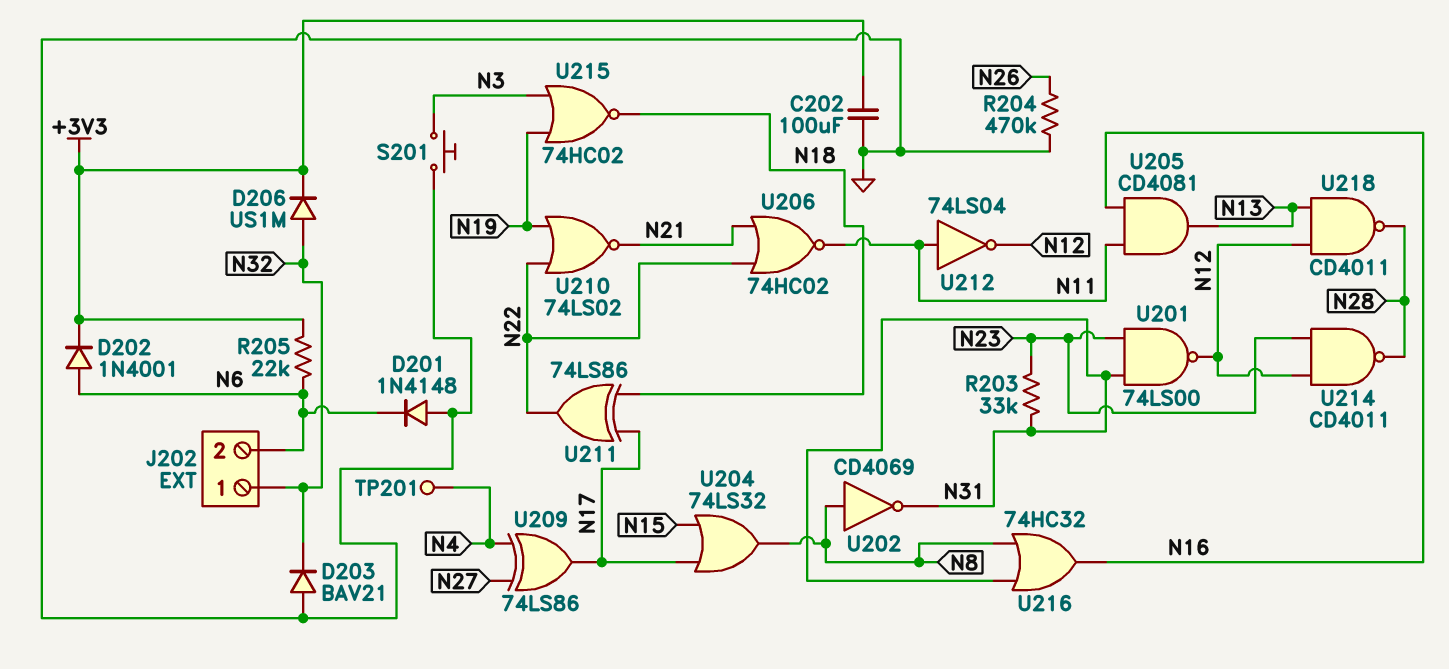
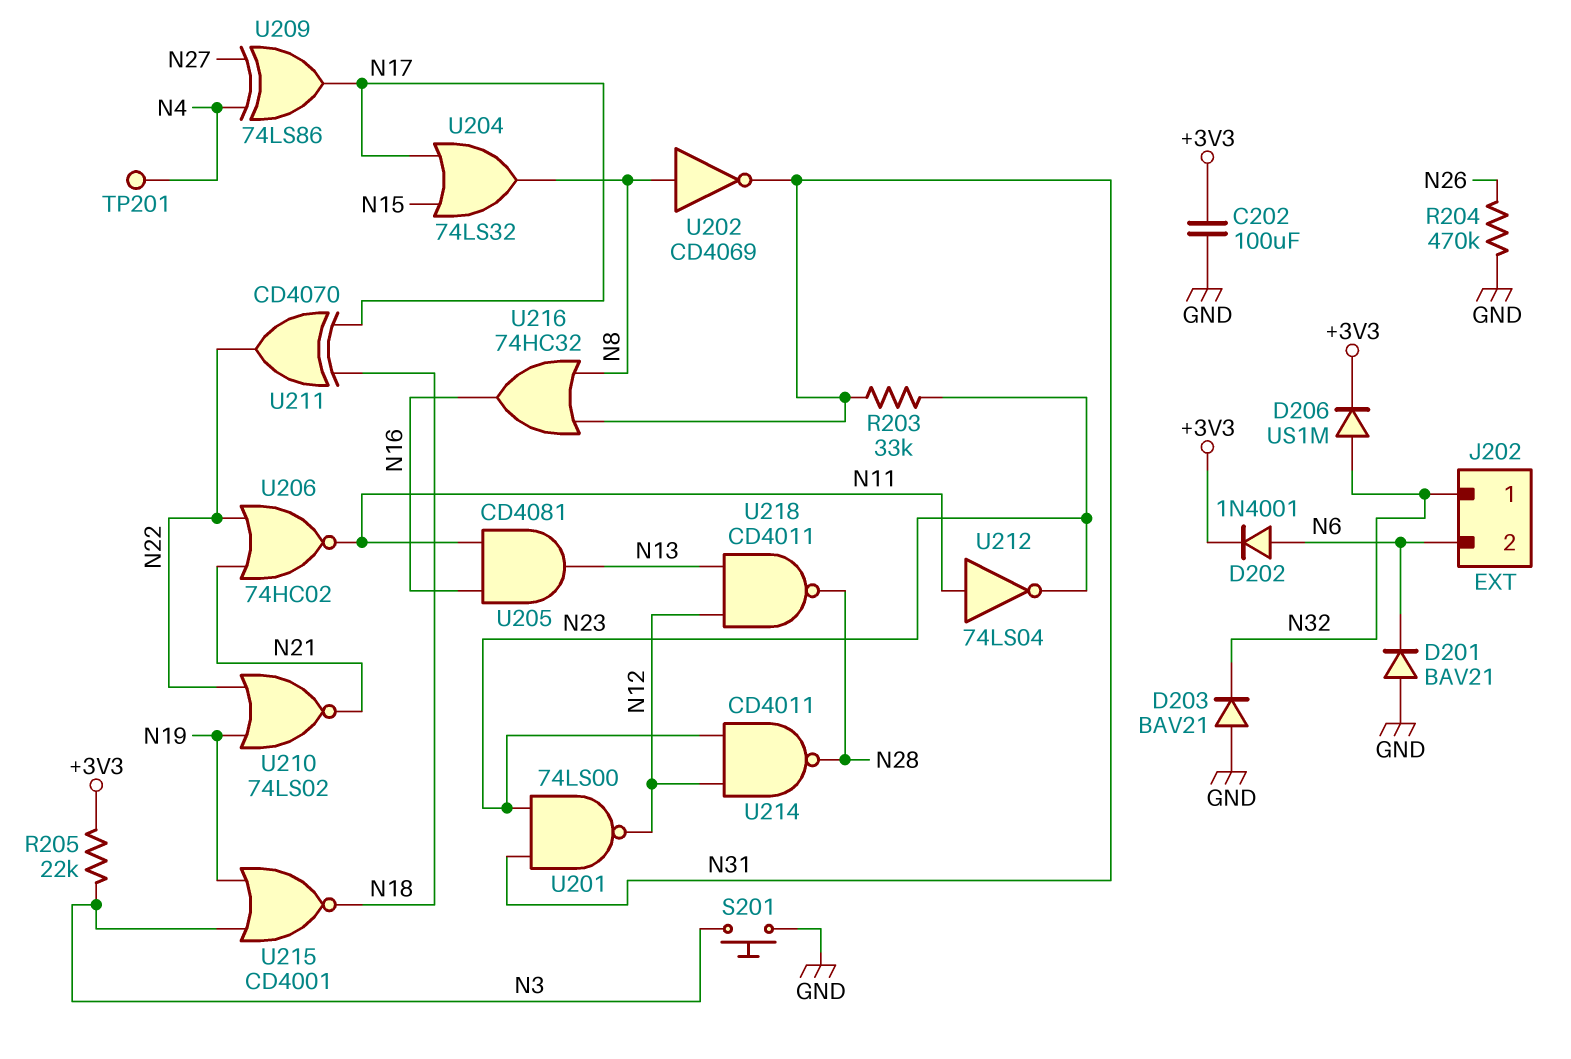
D201: diode 1N4148 (A GND, K N6) -> diode BAV21 (A GND, K N6)
R205: 22k (+3V3, N6) -> 22k (+3V3, N3)
U211: XOR 74LS86 (in N17, in N18, out N22) -> XOR CD4070 (in N17, in N18, out N22)
U212: NOT 74LS04 (in N11, out N12) -> NOT 74LS04 (in N11, out N23)
U215: NOR 74HC02 (in N3, in N19, out N18) -> NOR CD4001 (in N3, in N19, out N18)

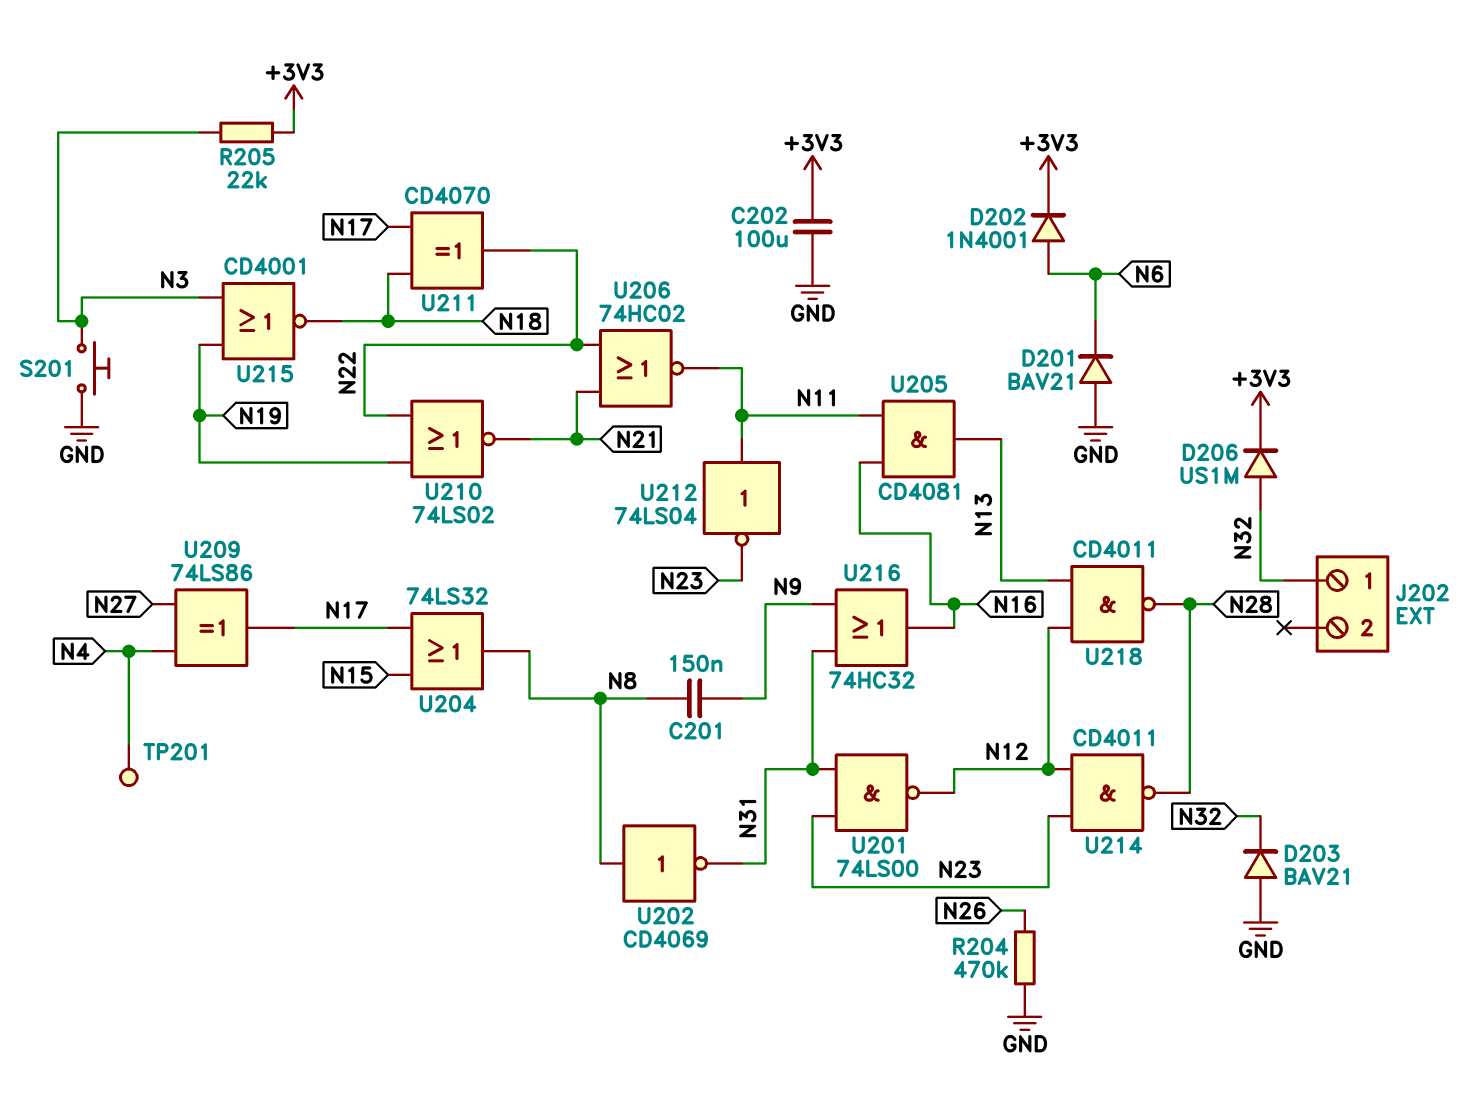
C201: none -> 150nF (N8, N9)
J202 pin 2: N6 -> none
R203: 33k (N23, N31) -> none
U216: OR 74HC32 (in N8, in N31, out N16) -> OR 74HC32 (in N9, in N31, out N16)

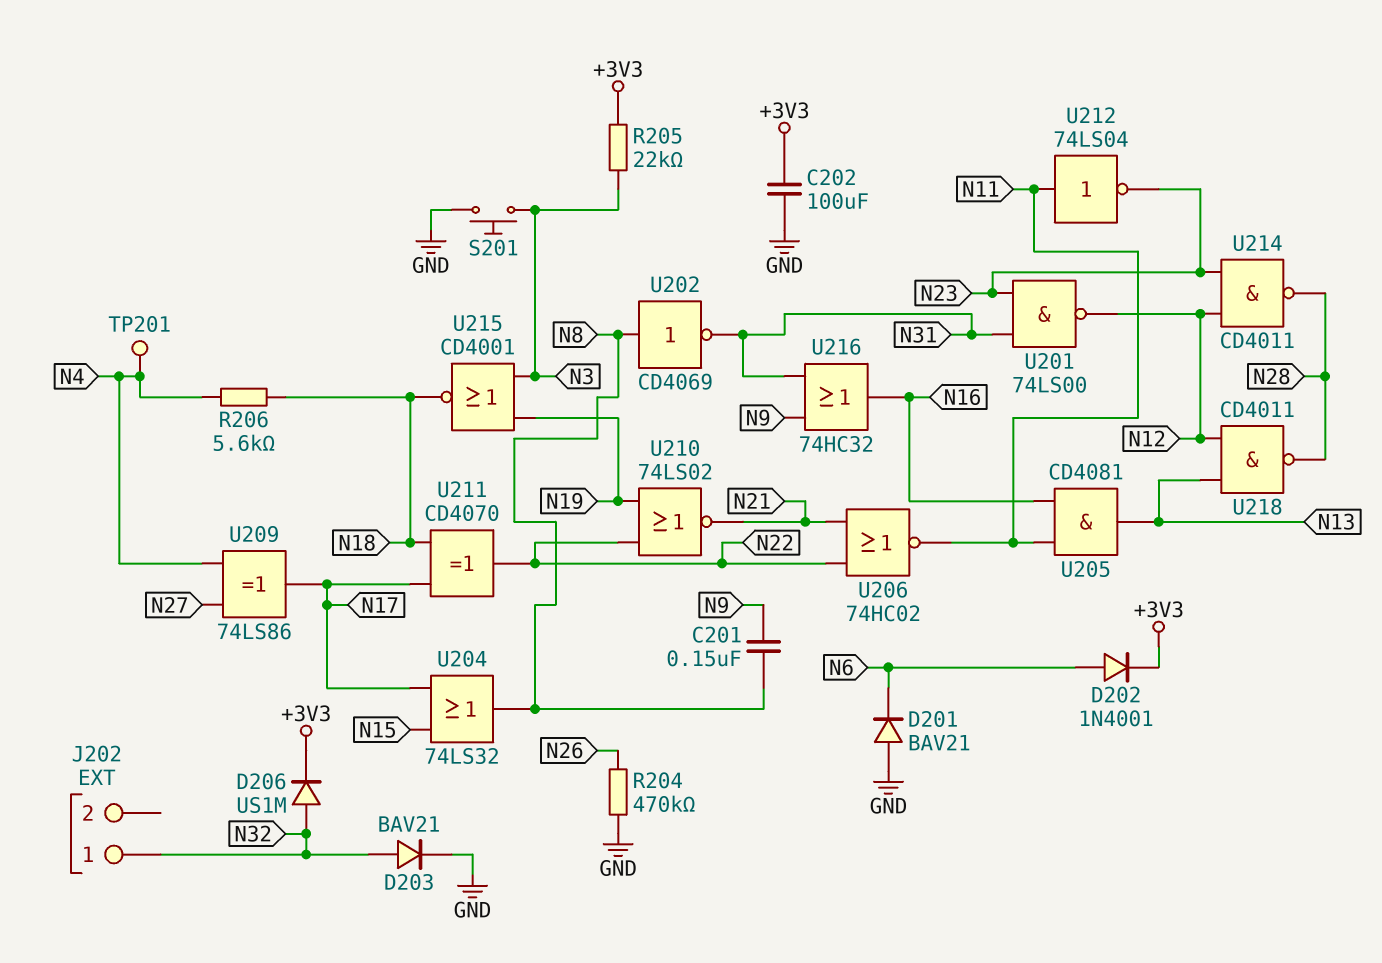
D203: diode BAV21 (A GND, K N32) -> diode BAV21 (A N32, K GND)
R206: none -> 5.6k (N4, N18)

